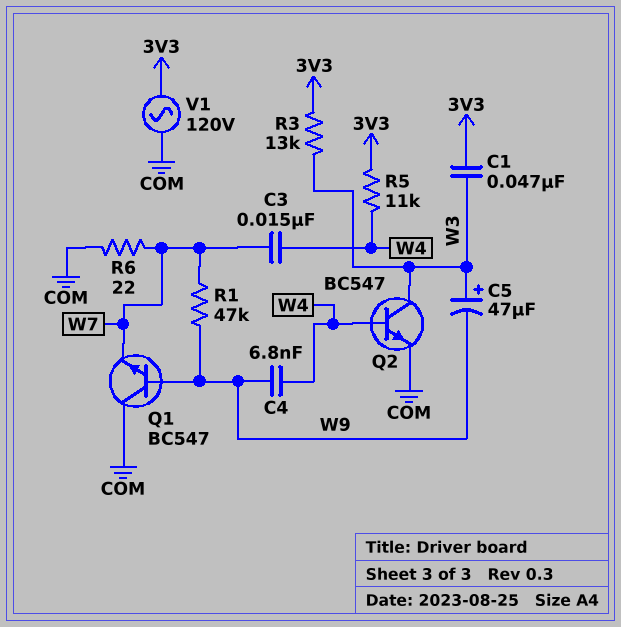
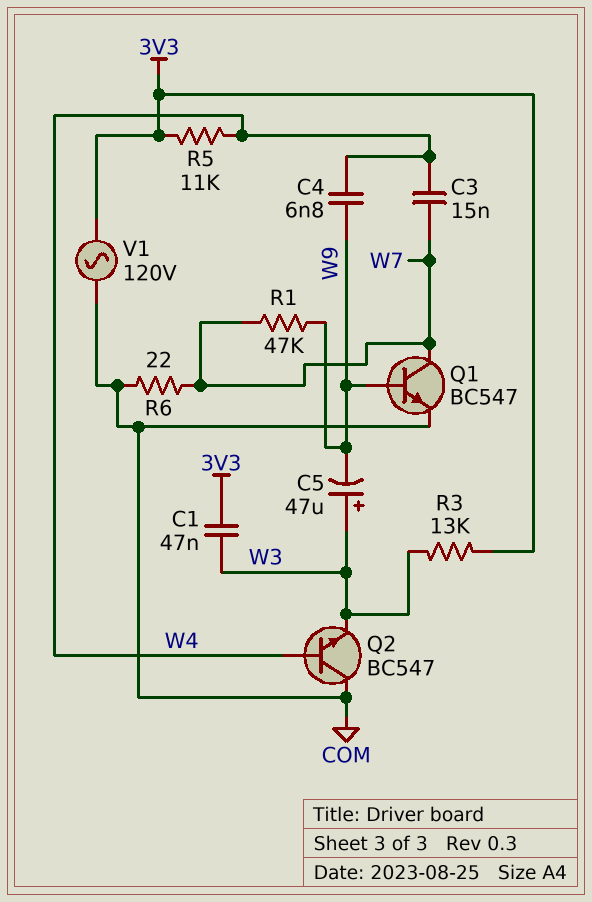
Q1: NPN BC547 (B W9, C COM, E W7) -> NPN BC547 (B W9, C W7, E COM)
Q2: NPN BC547 (B W4, C W3, E COM) -> NPN BC547 (B W4, C COM, E W3)

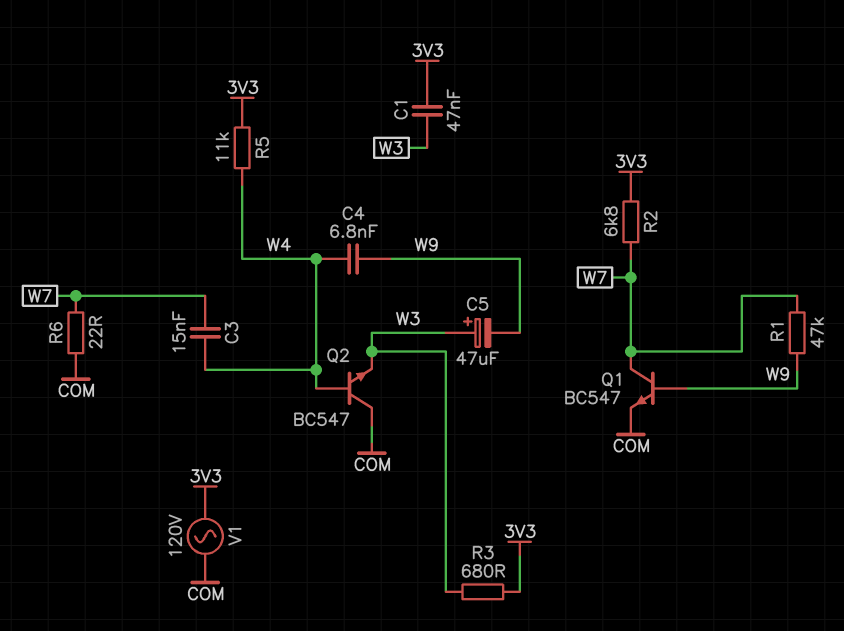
R2: none -> 6.8k (3V3, W7)
R3: 13k (3V3, W3) -> 680 (3V3, W3)

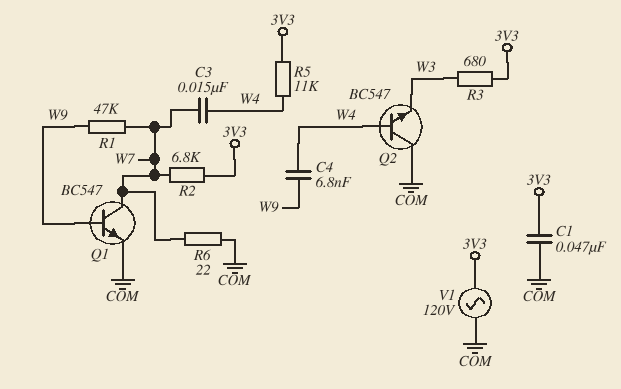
C1: 47nF (3V3, W3) -> 47nF (3V3, COM)
C5: 47uF (plus W3, minus W9) -> none

